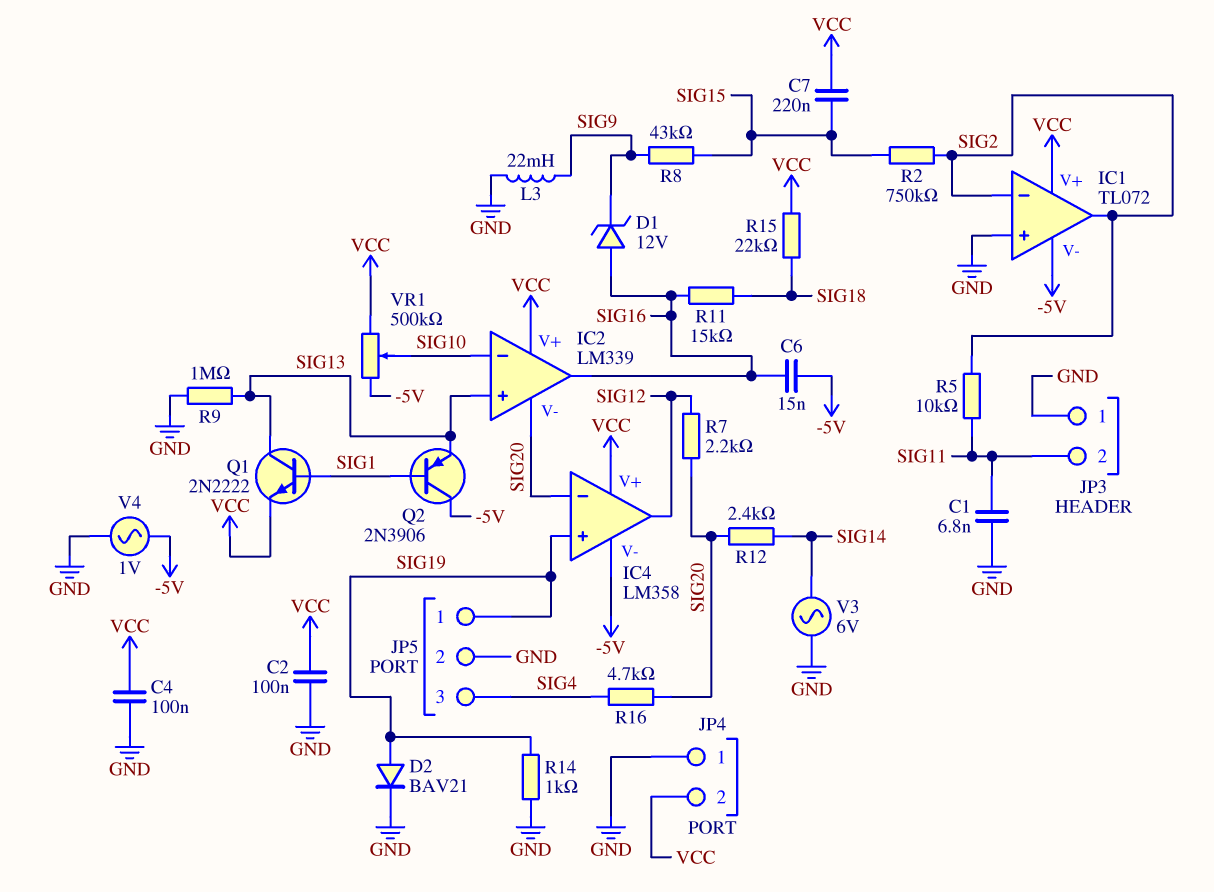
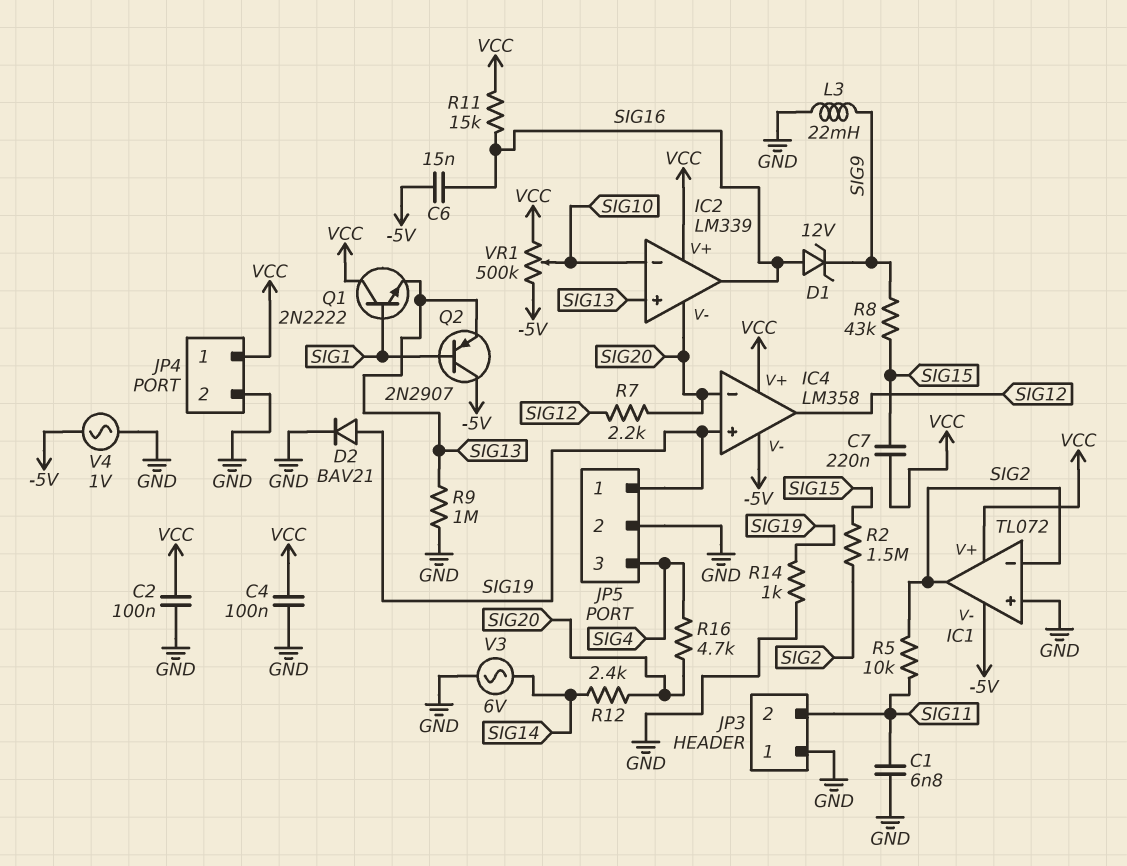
JP4 pin 1: GND -> VCC
JP4 pin 2: VCC -> GND
Q1: NPN 2N2222 (B SIG1, C SIG13, E VCC) -> NPN 2N2222 (B SIG1, C VCC, E SIG13)
Q2: PNP 2N3906 (B SIG1, C -5V, E SIG13) -> PNP 2N2907 (B SIG1, C -5V, E SIG13)
R2: 750k (SIG2, SIG15) -> 1.5M (SIG2, SIG15)
R11: 15k (SIG16, SIG18) -> 15k (SIG16, VCC)
R15: 22k (SIG18, VCC) -> none

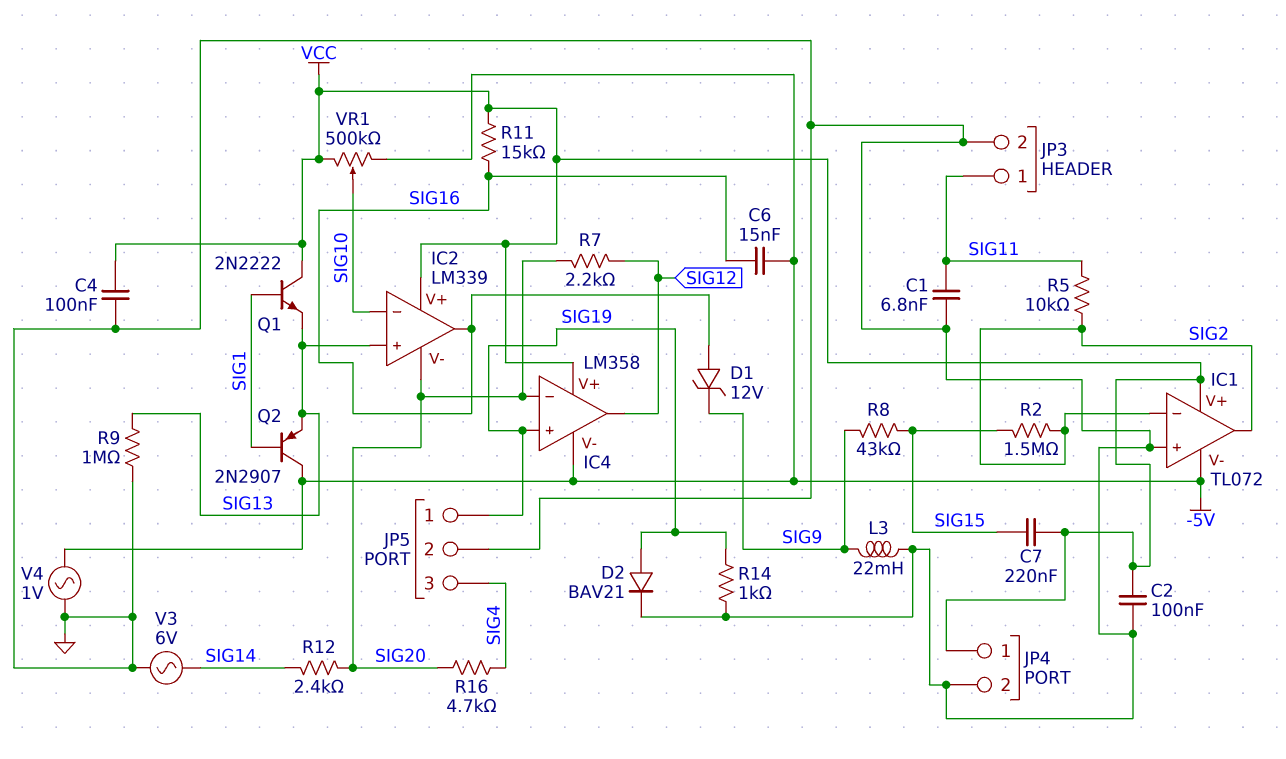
JP3 pin 1: GND -> SIG11
JP3 pin 2: SIG11 -> GND

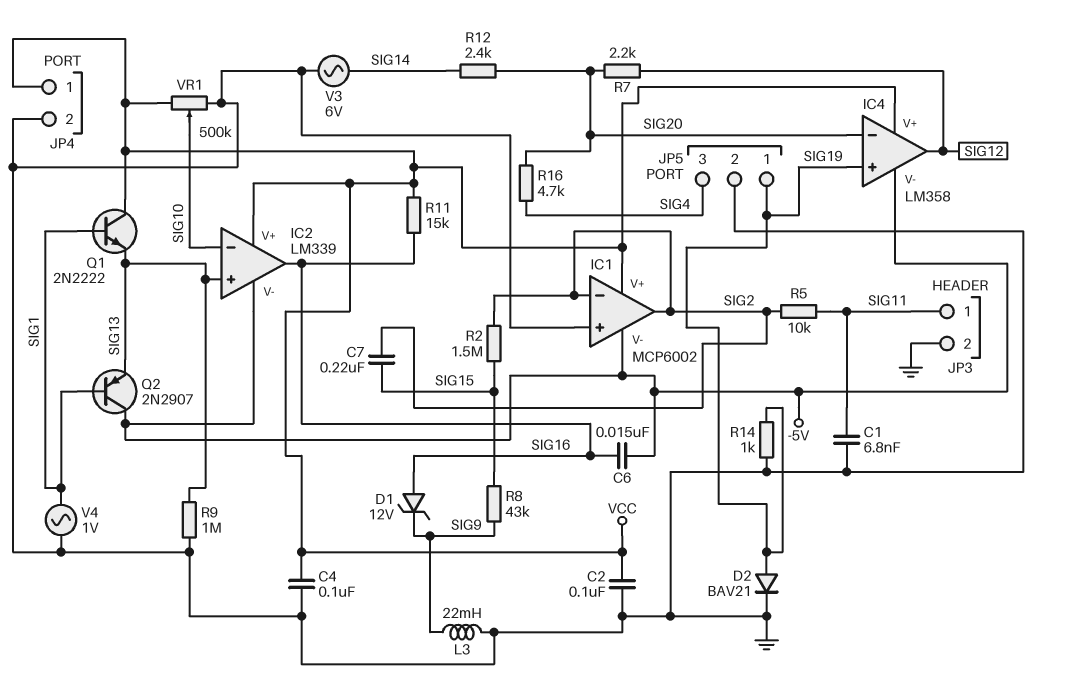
C7: 220nF (SIG15, VCC) -> 220nF (SIG2, SIG15)
IC1: TL072 -> MCP6002
IC2 pin V-: SIG20 -> -5V
V4: AC 1V (-5V, GND) -> AC 1V (GND, SIG1)
VR1: 500k (-5V, VCC, wiper SIG10) -> 500k (GND, VCC, wiper SIG10)

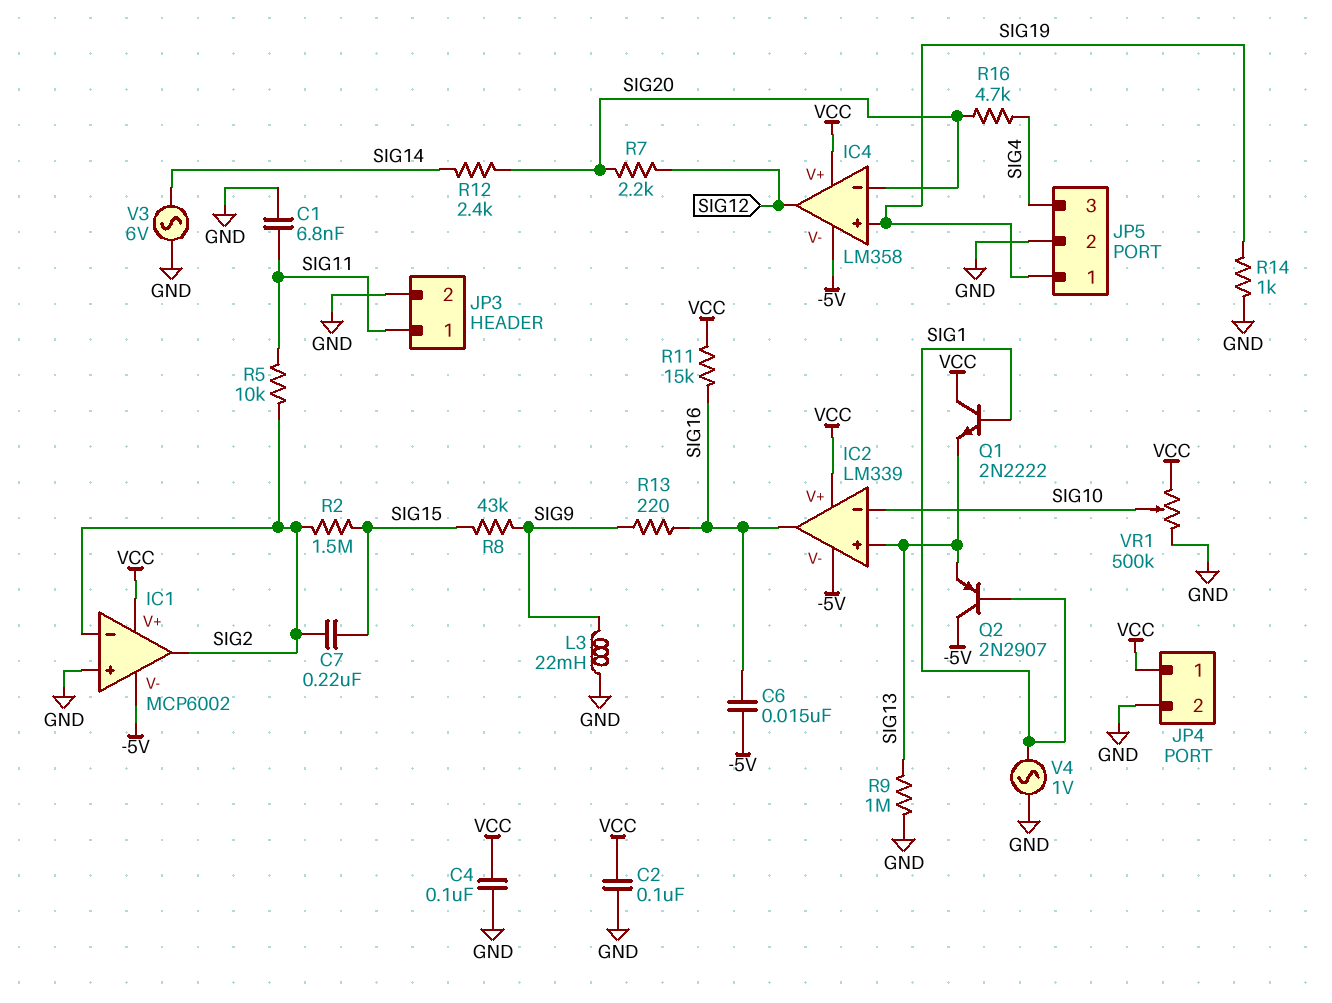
D1: zener 12V (A SIG16, K SIG9) -> none
D2: diode BAV21 (A SIG19, K GND) -> none
R13: none -> 220 (SIG9, SIG16)

